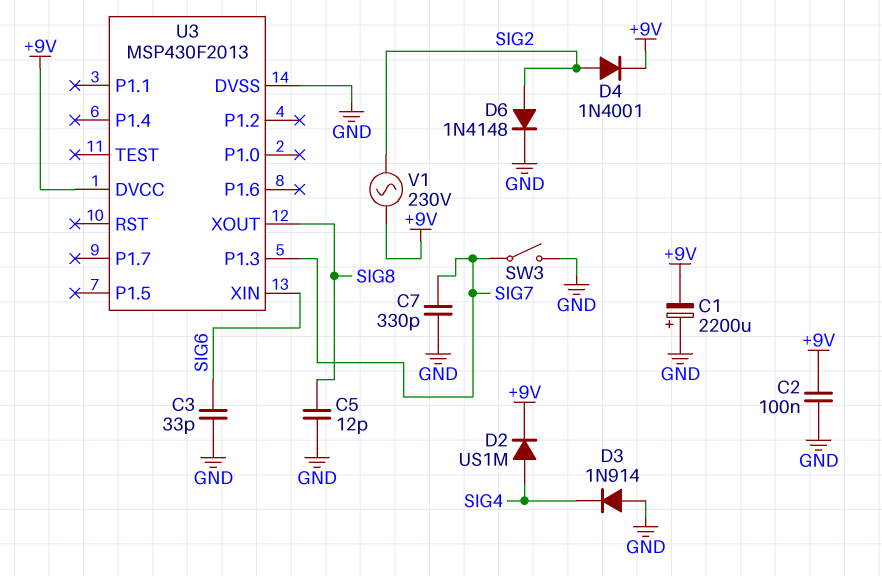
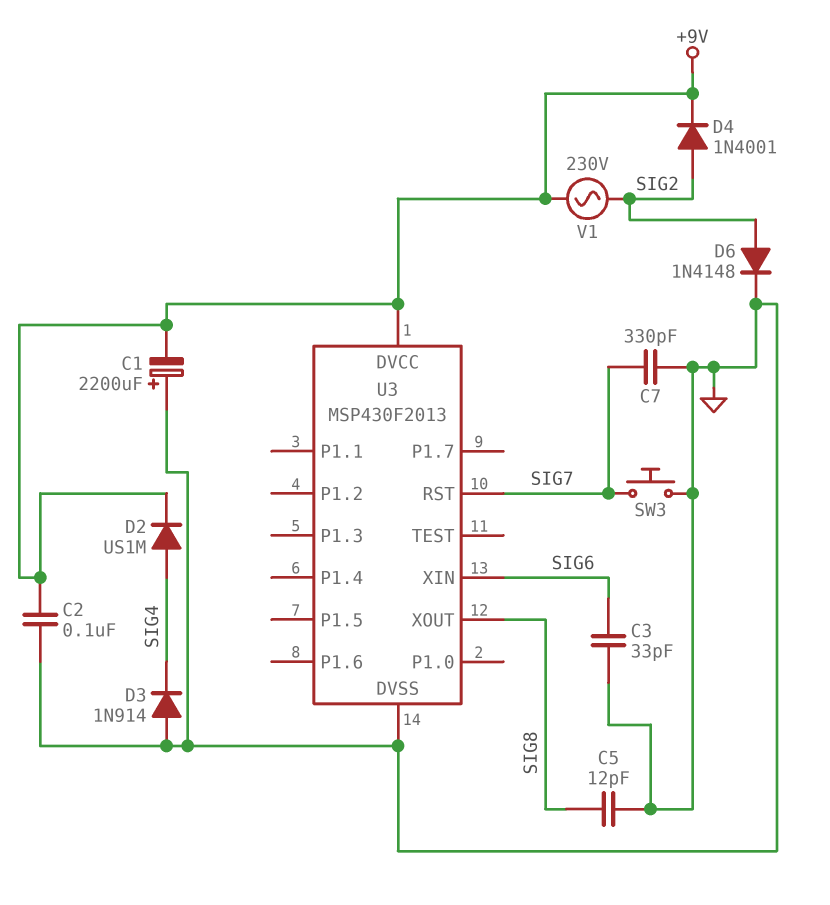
SW3: switch (GND, SIG7) -> button (GND, SIG7)
U3 pin P1.3: SIG7 -> none
U3 pin RST: none -> SIG7

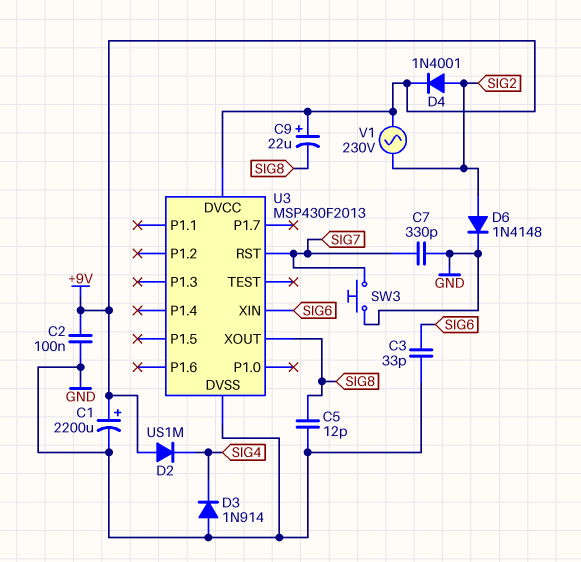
C1: 2200uF (plus GND, minus +9V) -> 2200uF (plus +9V, minus GND)
C9: none -> 22uF (plus +9V, minus SIG8)
D2: diode US1M (A SIG4, K +9V) -> diode US1M (A +9V, K SIG4)

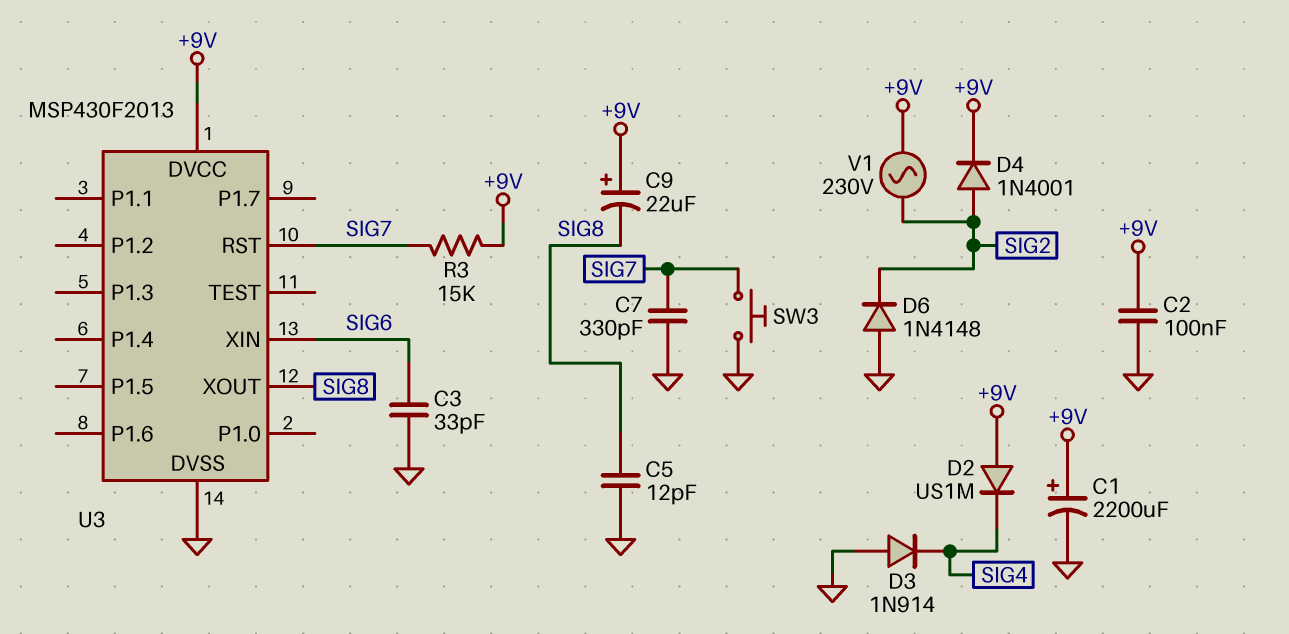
D6: diode 1N4148 (A SIG2, K GND) -> diode 1N4148 (A GND, K SIG2)
R3: none -> 15k (+9V, SIG7)

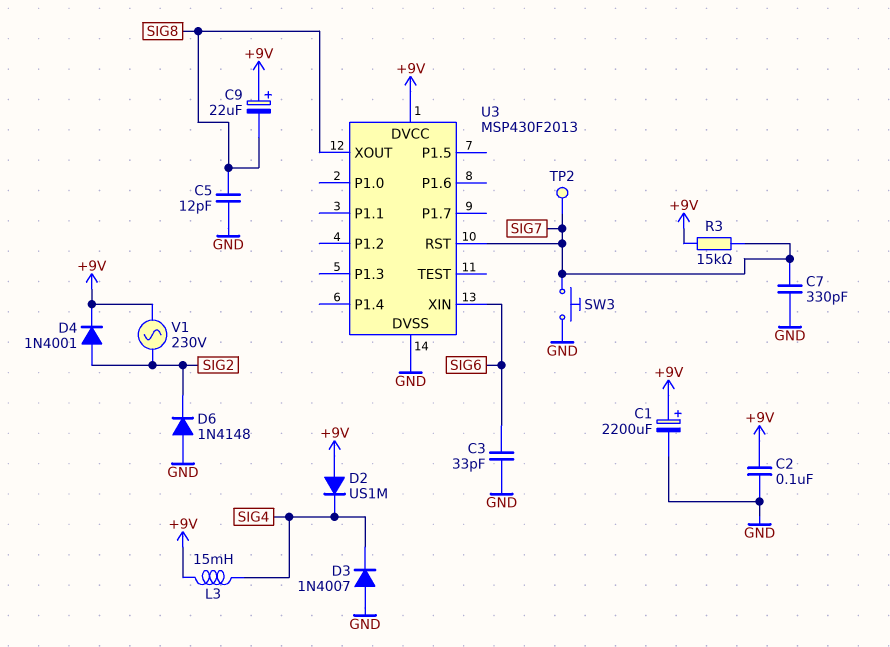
D3: diode 1N914 (A GND, K SIG4) -> diode 1N4007 (A GND, K SIG4)
L3: none -> 15mH (+9V, SIG4)
TP2: none -> test point (SIG7)

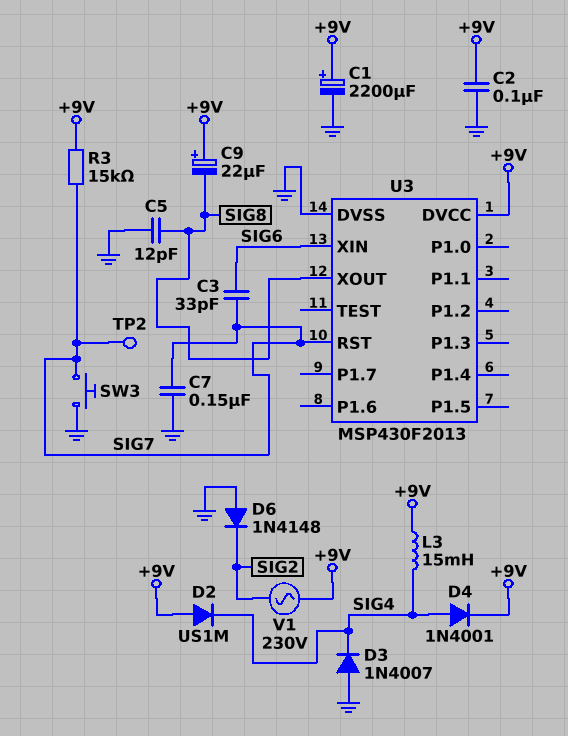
C3: 33pF (GND, SIG6) -> 33pF (SIG6, SIG7)
C7: 330pF (GND, SIG7) -> 150nF (GND, SIG7)
D4: diode 1N4001 (A SIG2, K +9V) -> diode 1N4001 (A SIG4, K +9V)

